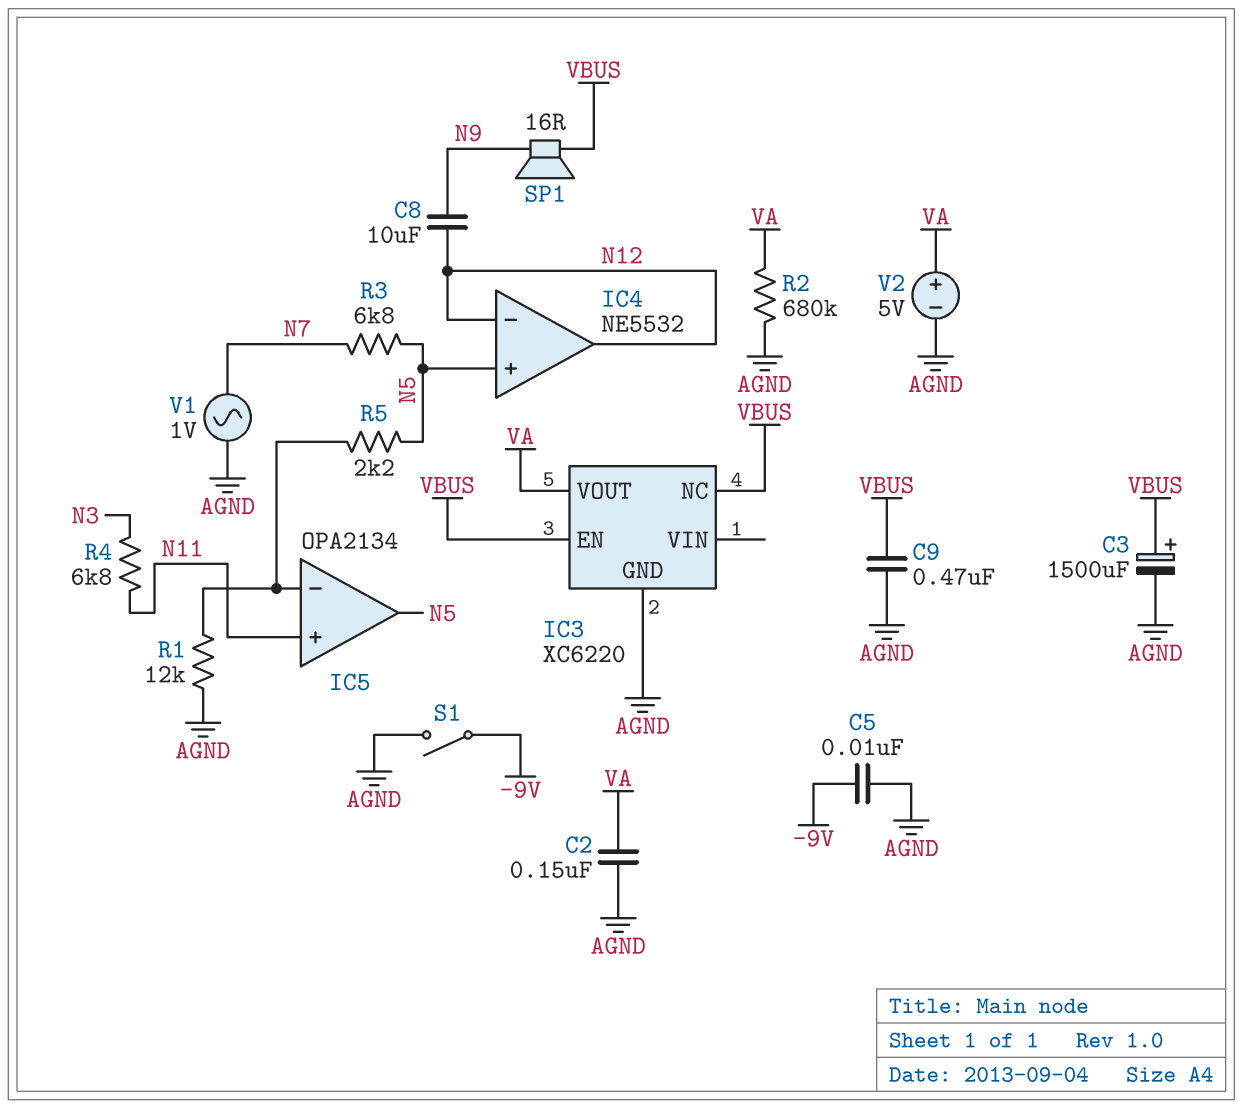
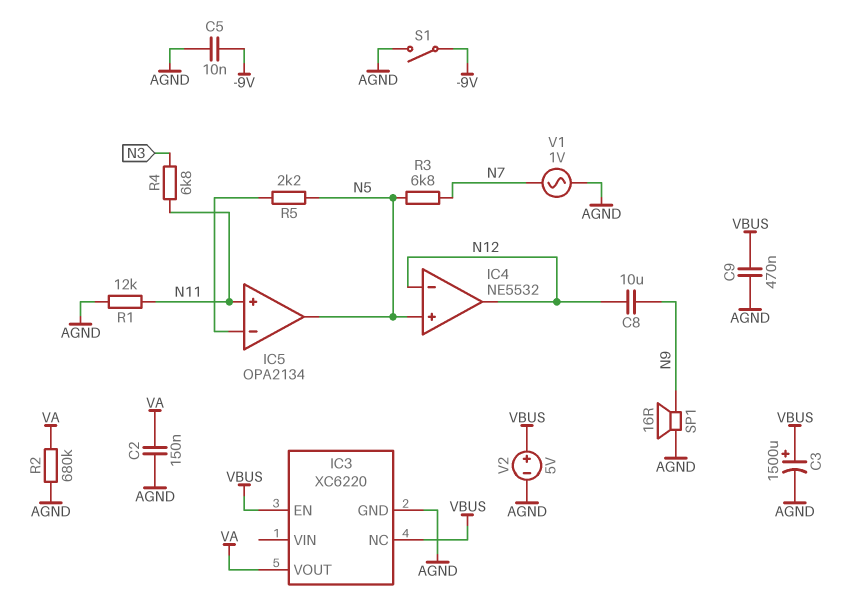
R1: 12k (AGND, IC5/in-) -> 12k (AGND, N11)
SP1: speaker 16R (N9, VBUS) -> speaker 16R (AGND, N9)
V2: 5V (plus VA, minus AGND) -> 5V (plus VBUS, minus AGND)

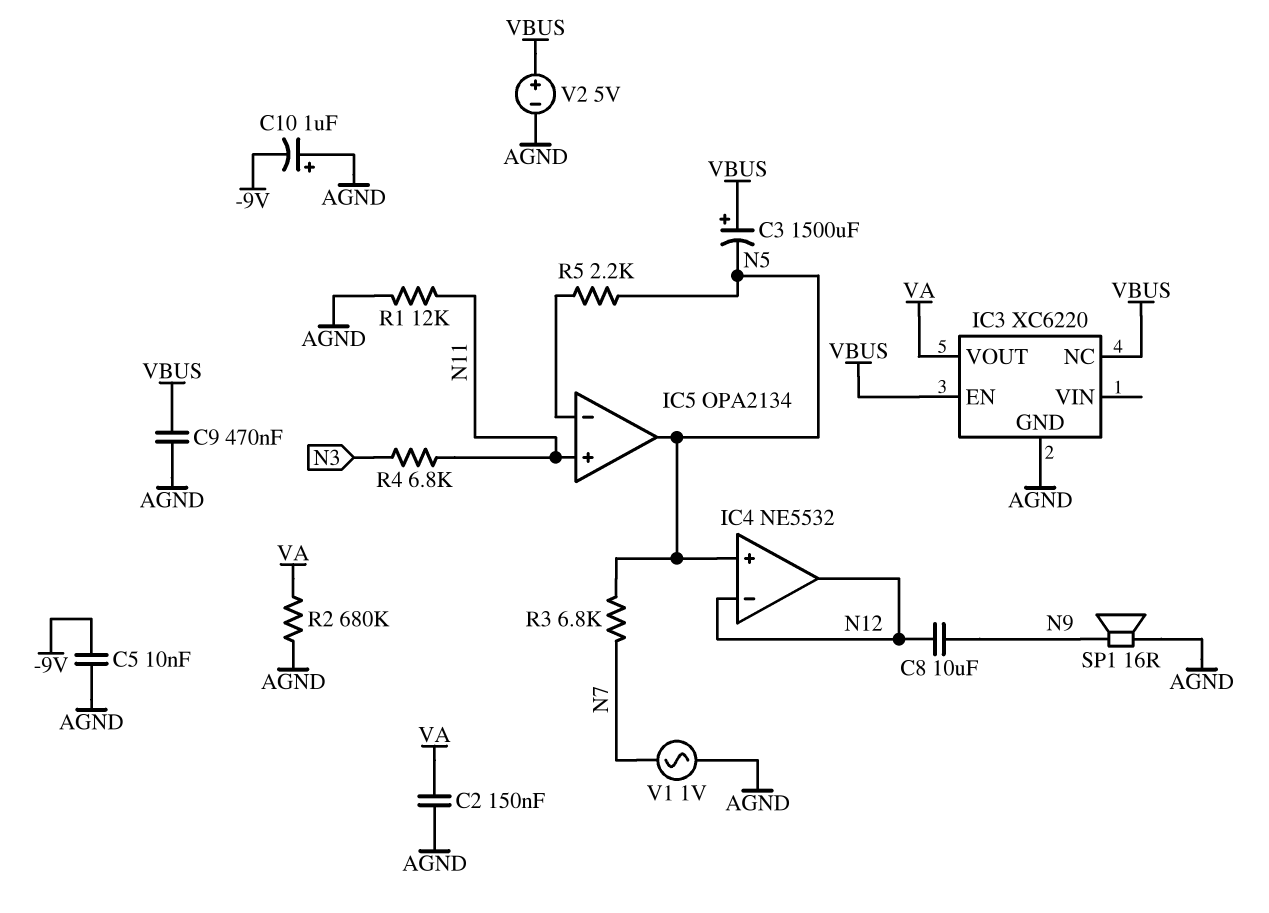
C3: 1500uF (plus VBUS, minus AGND) -> 1500uF (plus VBUS, minus N5)
C10: none -> 1uF (plus AGND, minus -9V)
S1: switch (-9V, AGND) -> none

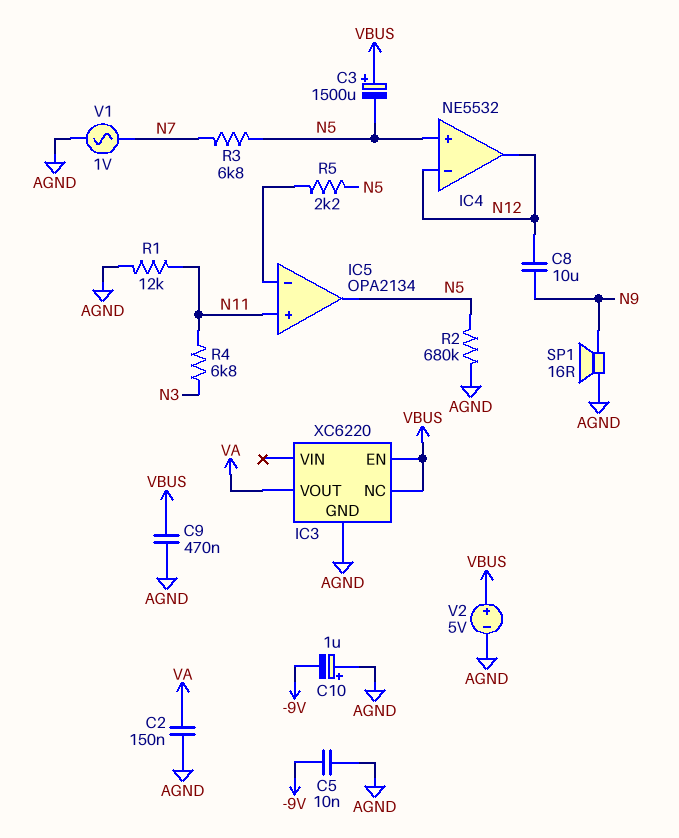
R2: 680k (AGND, VA) -> 680k (AGND, N5)

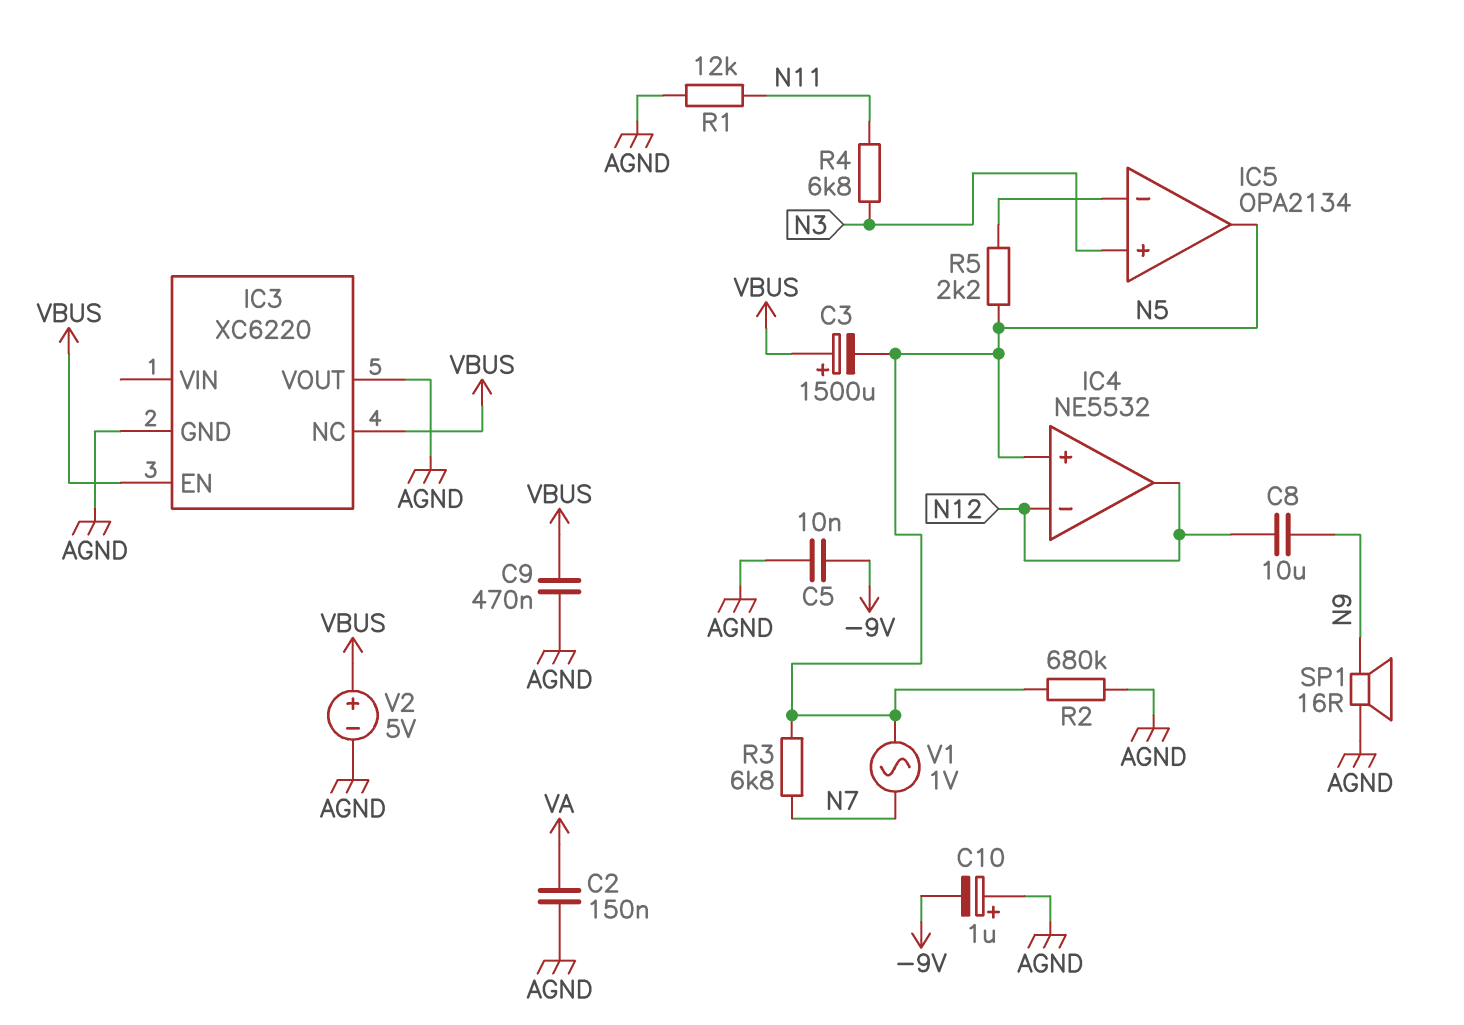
IC3 pin VOUT: VA -> AGND
IC5 pin in+: N11 -> N3
V1: AC 1V (AGND, N7) -> AC 1V (N5, N7)

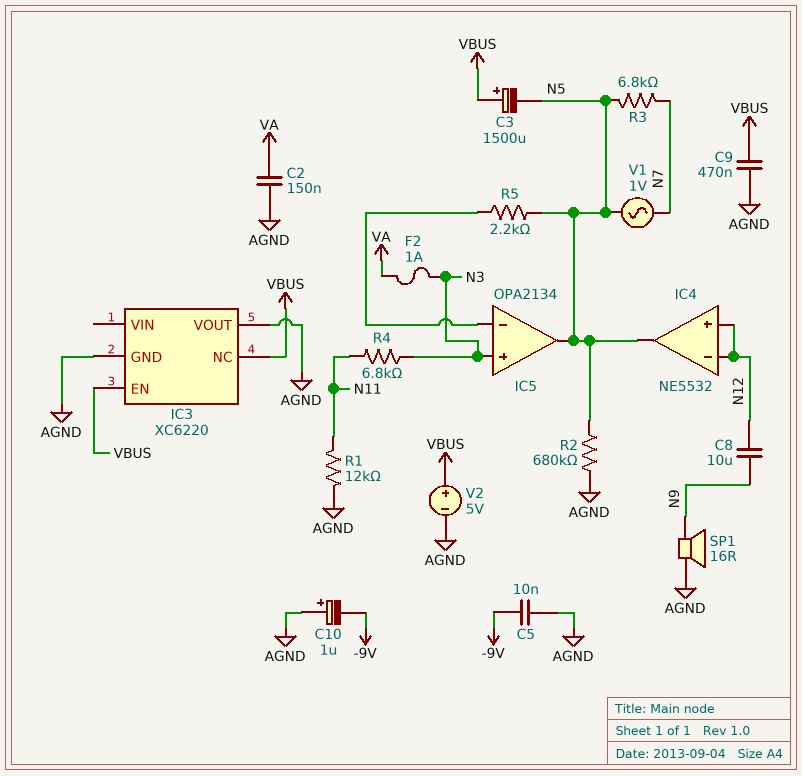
F2: none -> 1A (N3, VA)
IC4 pin in+: N5 -> N12
IC4 pin out: N12 -> N5

